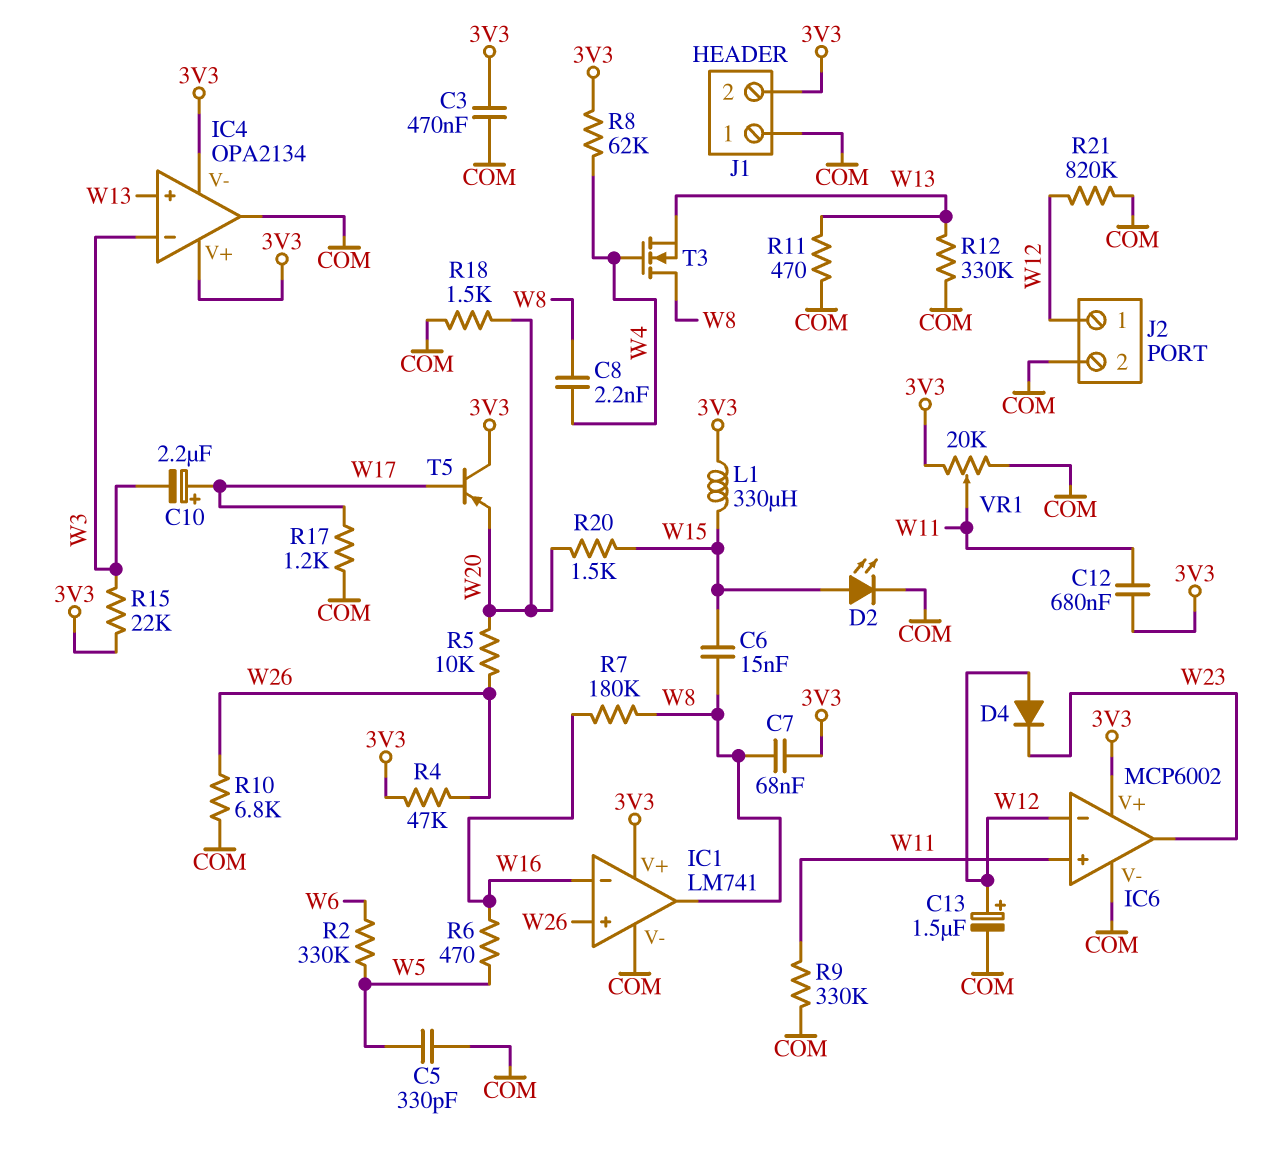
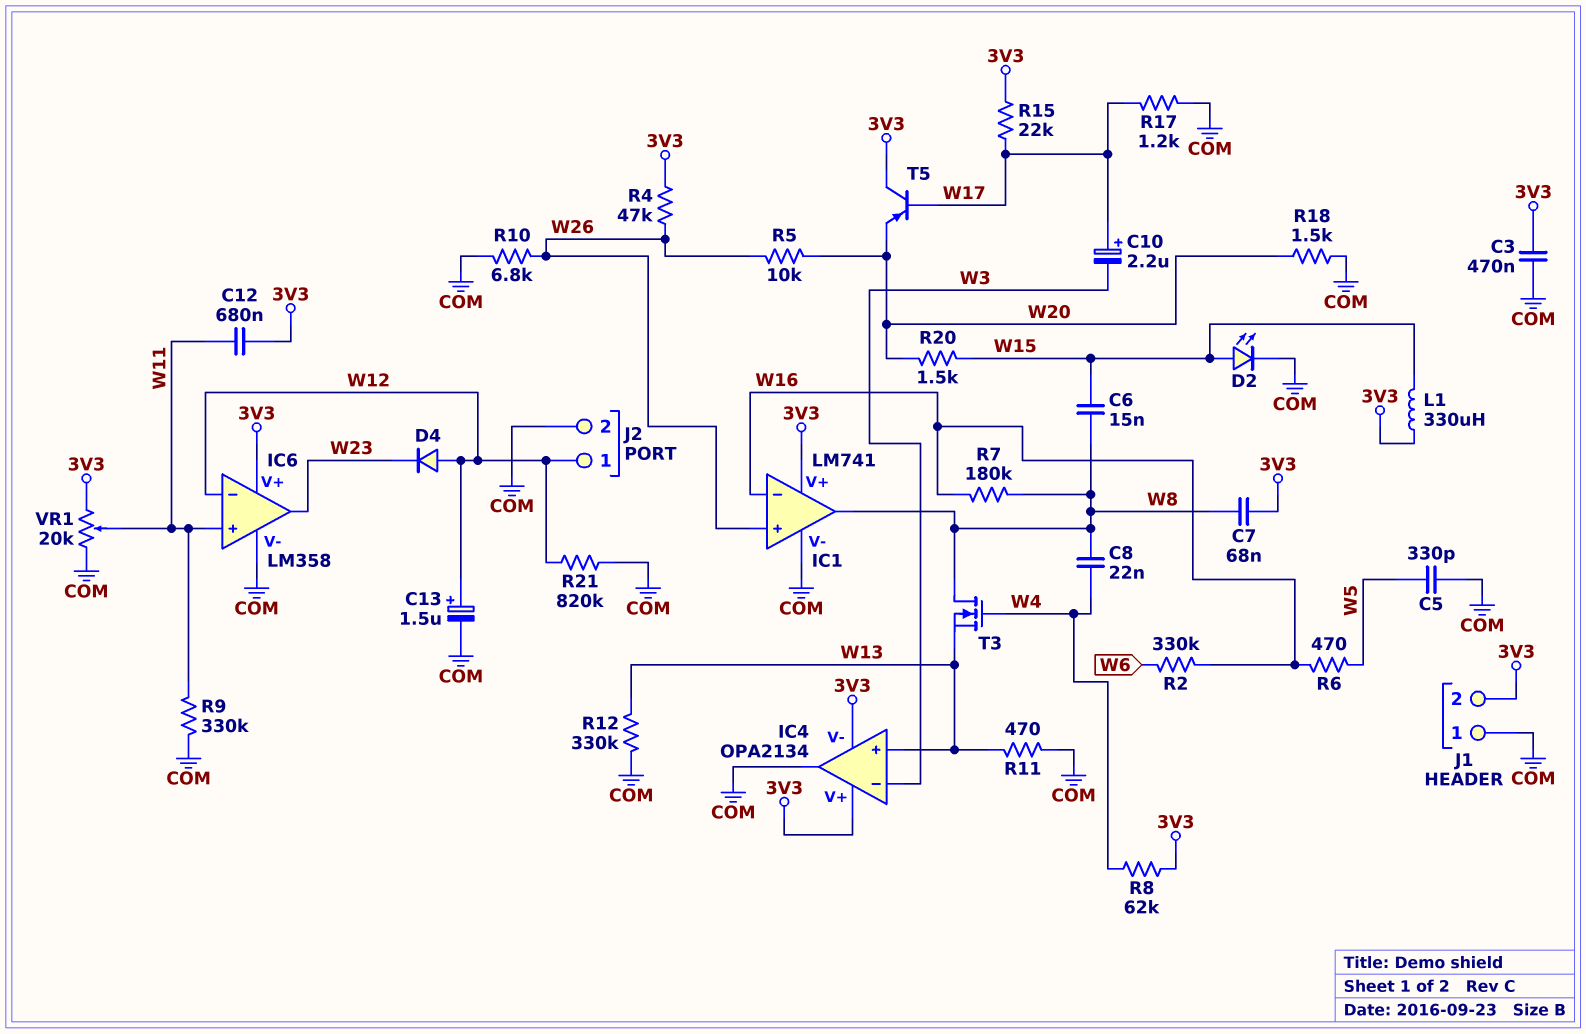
C8: 2.2nF (W4, W8) -> 22nF (W4, W8)
IC6: MCP6002 -> LM358
R2: 330k (W5, W6) -> 330k (W6, W16)
R15: 22k (3V3, W3) -> 22k (3V3, W17)

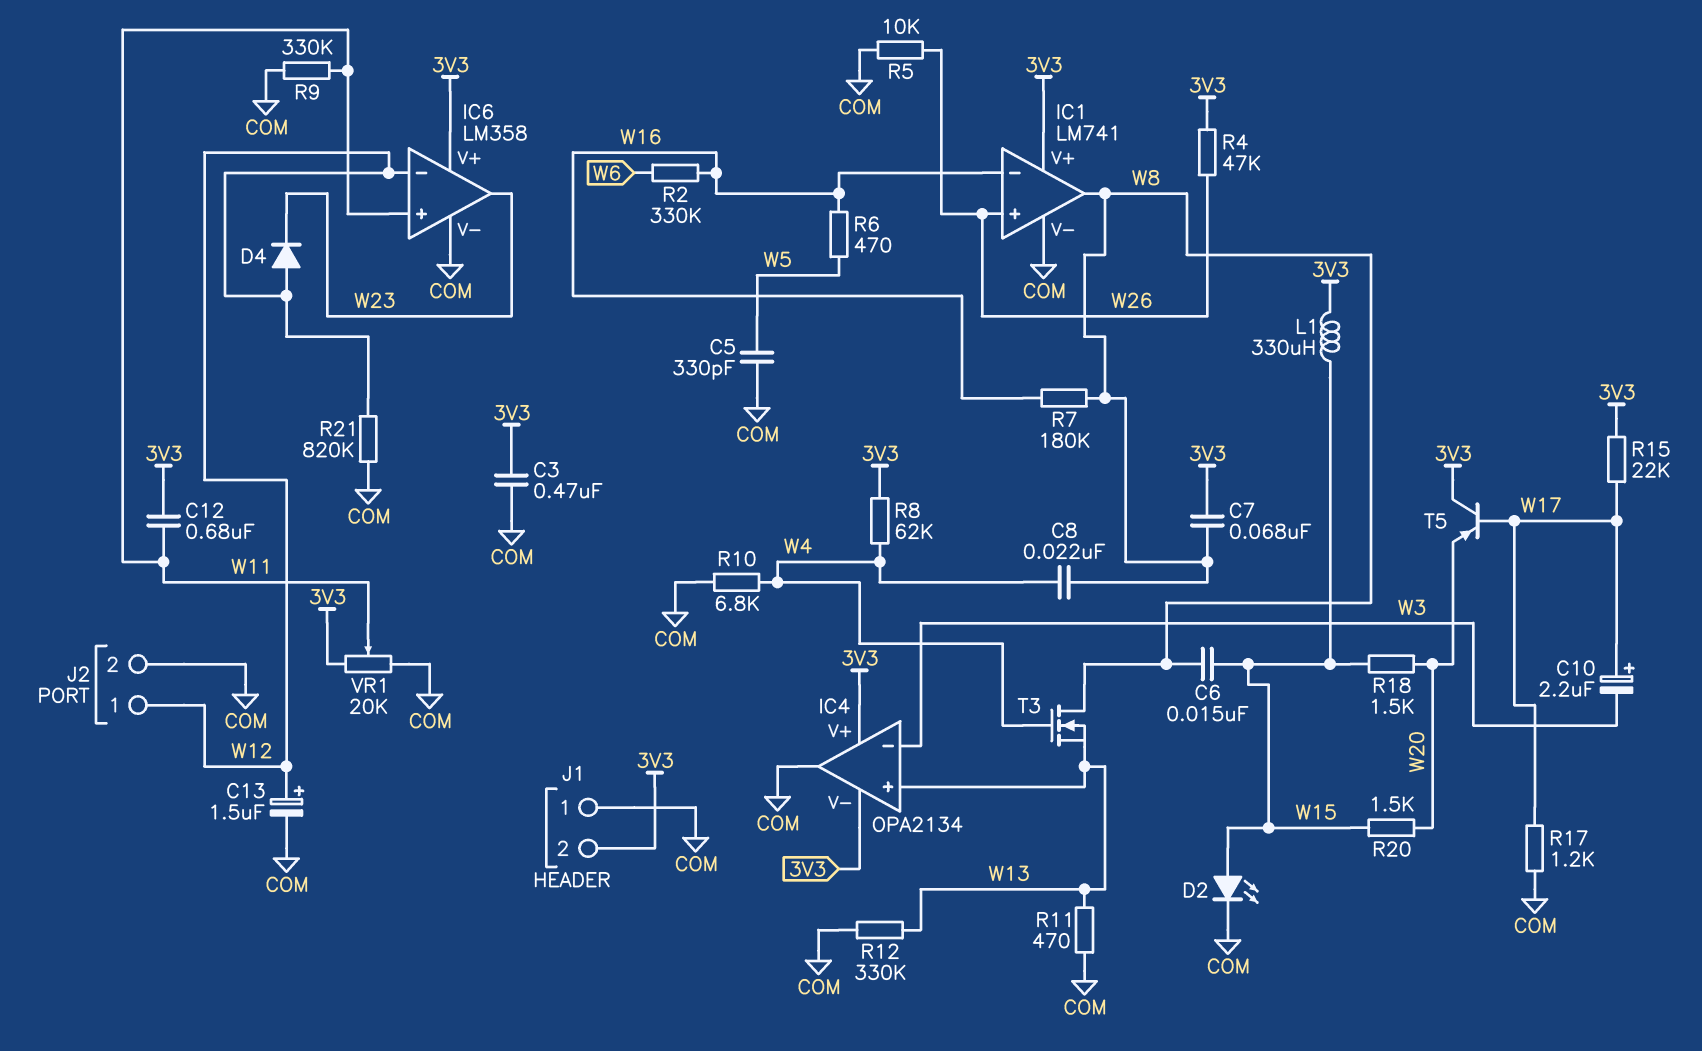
R5: 10k (W20, W26) -> 10k (COM, W26)
R10: 6.8k (COM, W26) -> 6.8k (COM, W4)
R18: 1.5k (COM, W20) -> 1.5k (W15, W20)

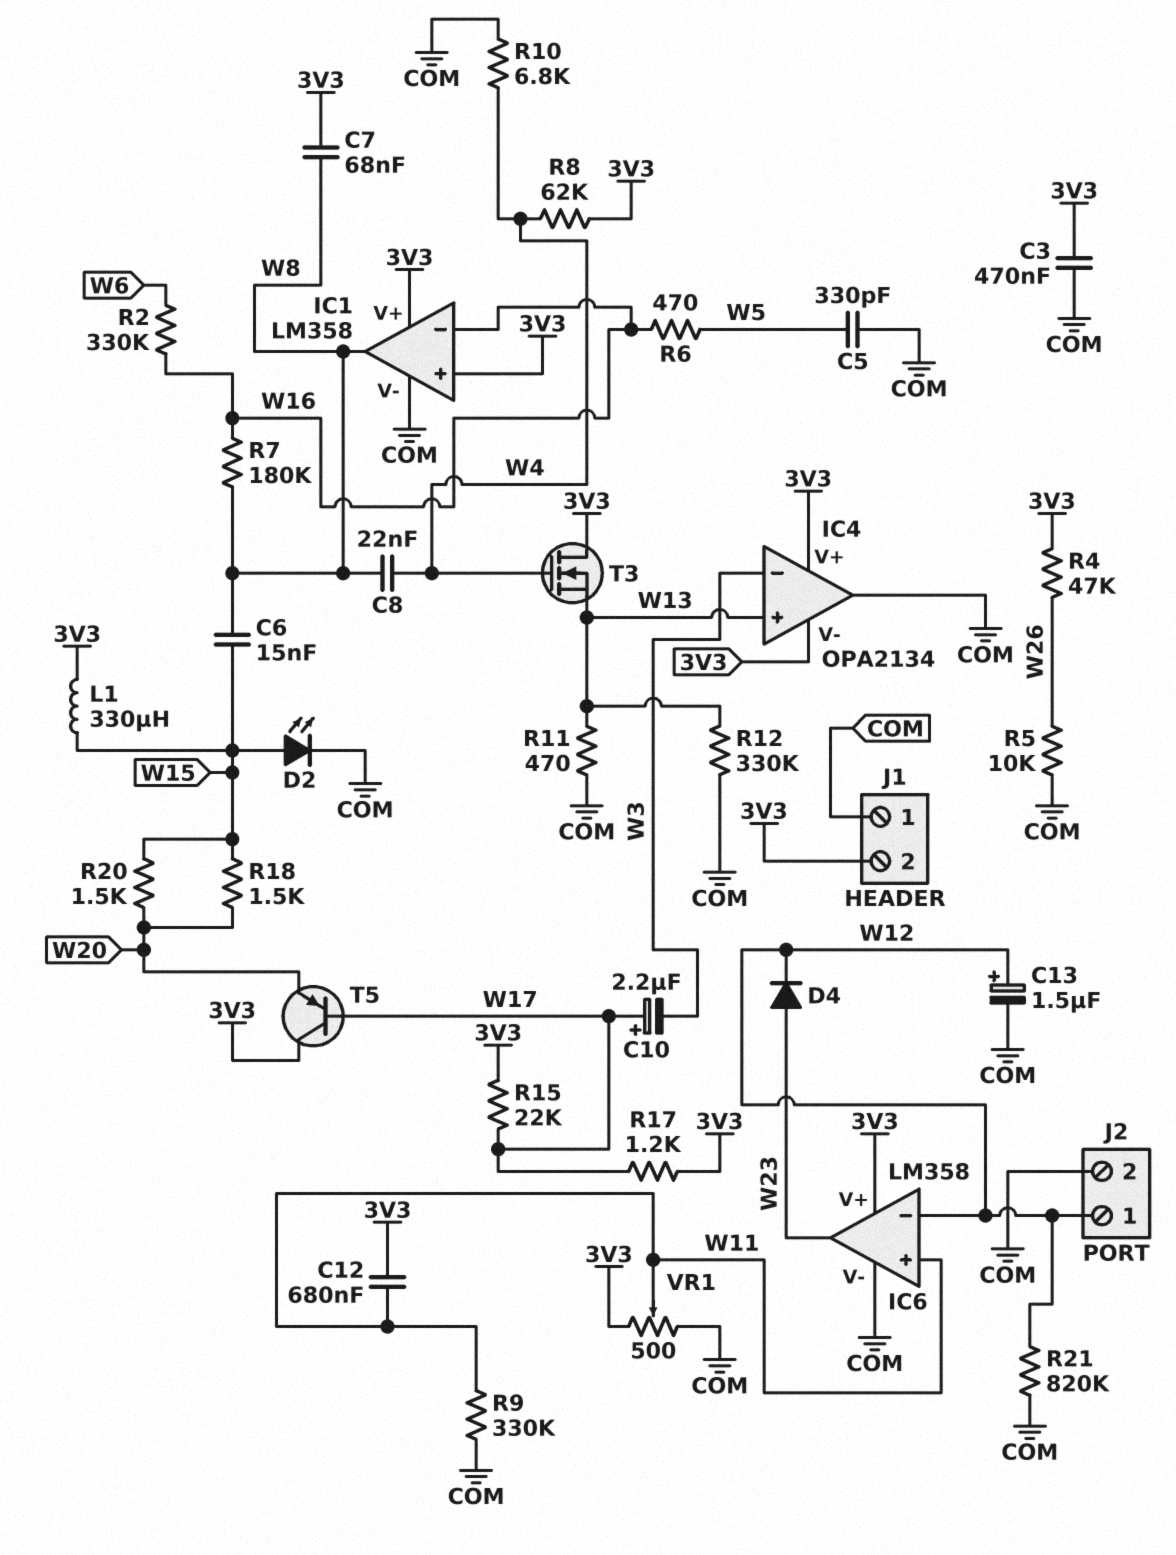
D4: diode (A W12, K W23) -> diode (A W23, K W12)
IC1: LM741 -> LM358
IC1 pin in+: W26 -> 3V3
R17: 1.2k (COM, W17) -> 1.2k (3V3, W17)
T3: NMOS (G W4, D W8, S W13) -> NMOS (G W4, D 3V3, S W13)
VR1: 20k (3V3, COM, wiper W11) -> 500 (3V3, COM, wiper W11)

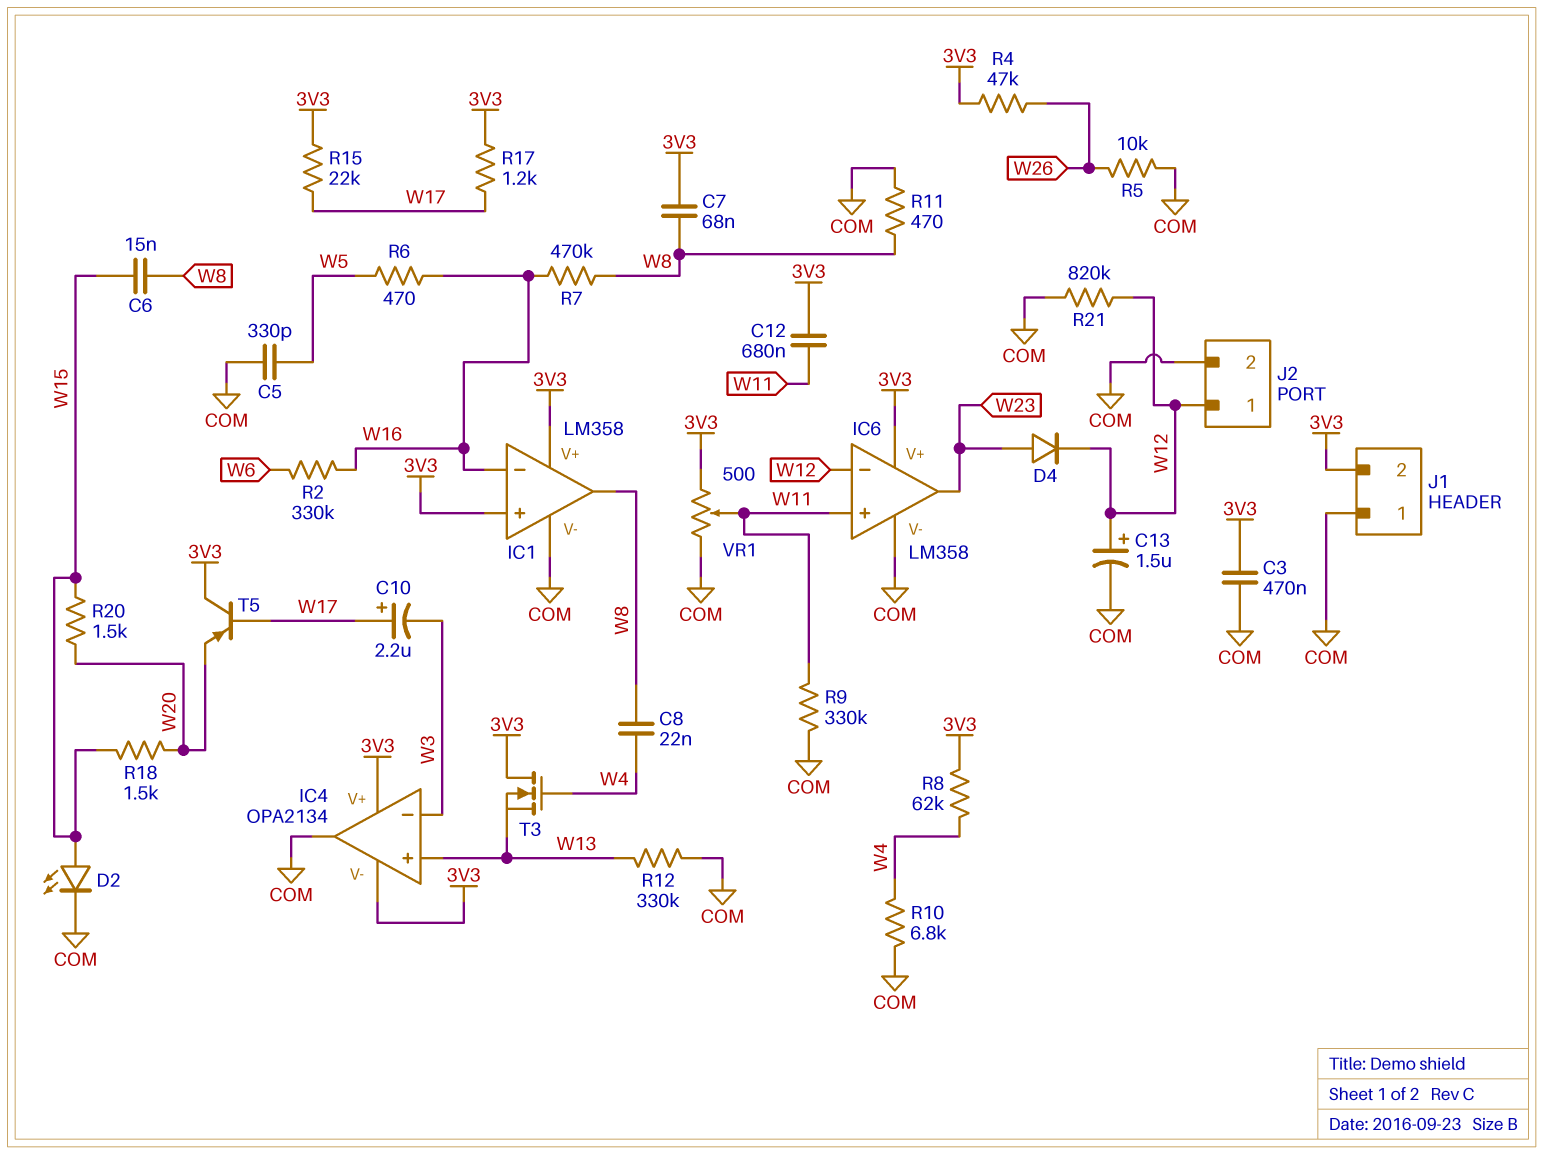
L1: 330uH (3V3, W15) -> none
R7: 180k (W8, W16) -> 470k (W8, W16)
R11: 470 (COM, W13) -> 470 (COM, W8)

